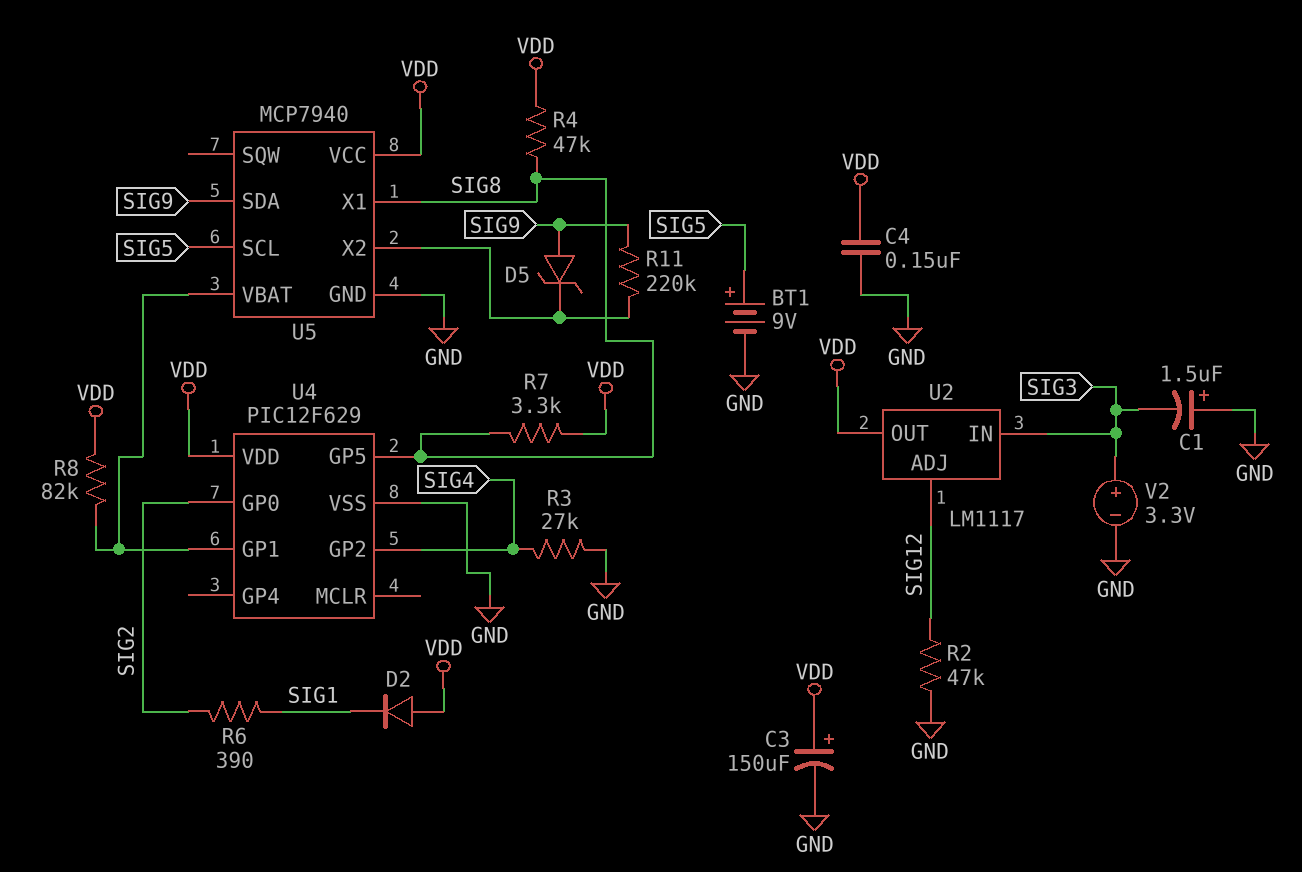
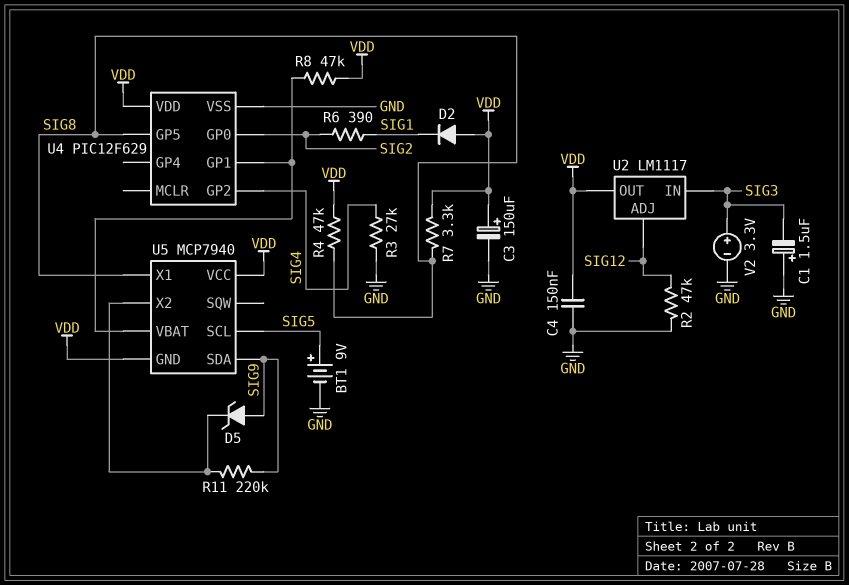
R8: 82k (U4/GP1, VDD) -> 47k (U4/GP1, VDD)
U5 pin GND: GND -> VDD

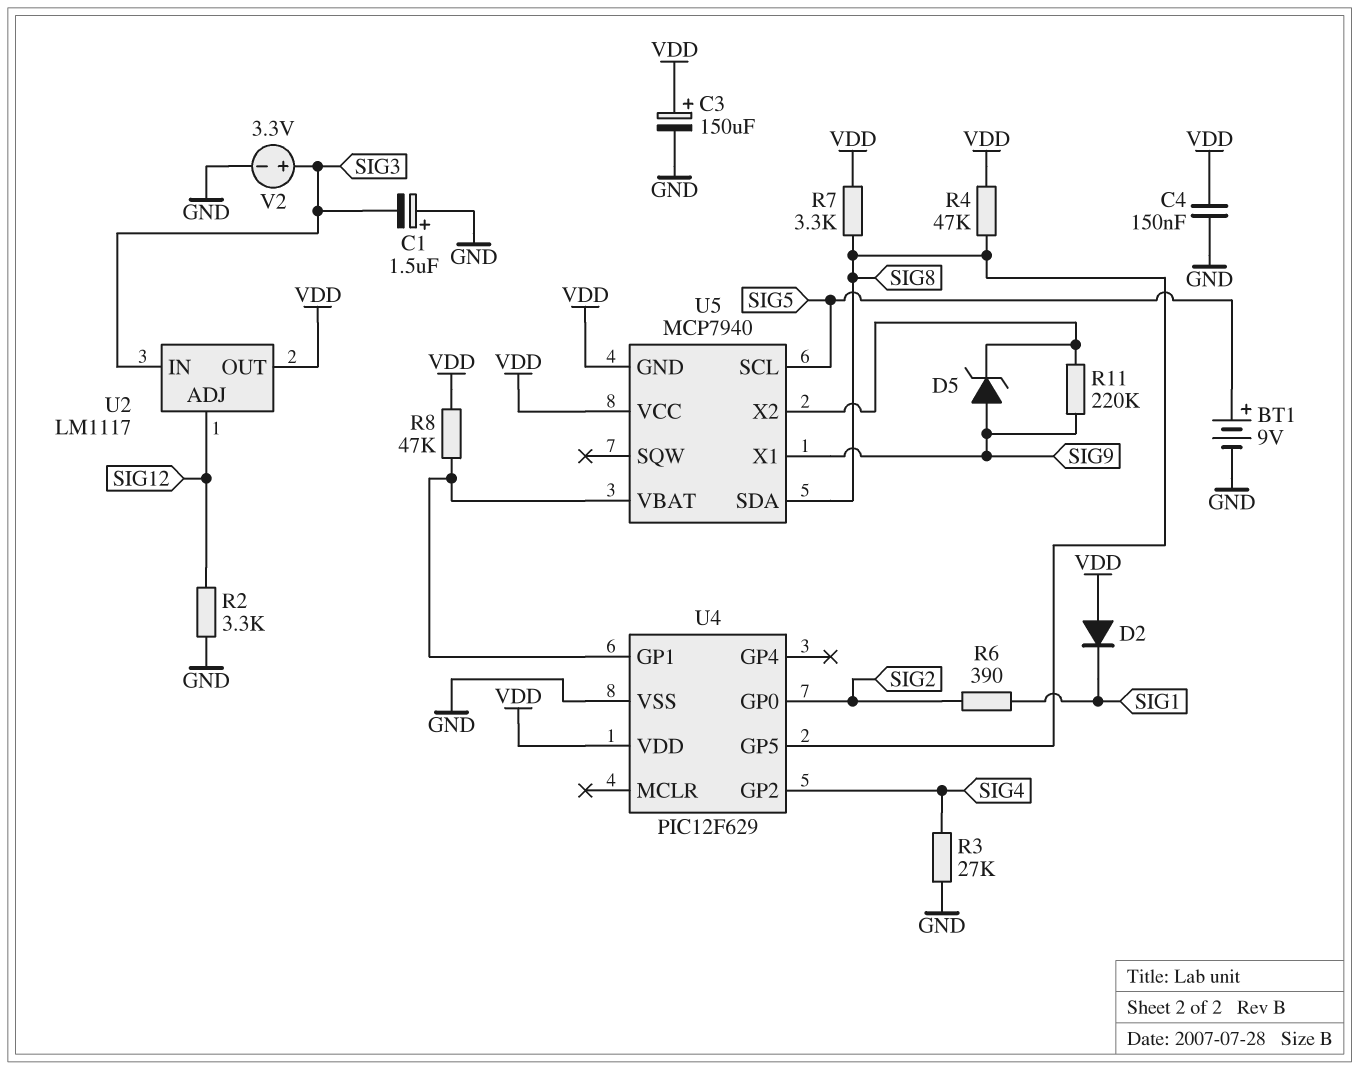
R2: 47k (GND, SIG12) -> 3.3k (GND, SIG12)
U5 pin SDA: SIG9 -> SIG8
U5 pin X1: SIG8 -> SIG9

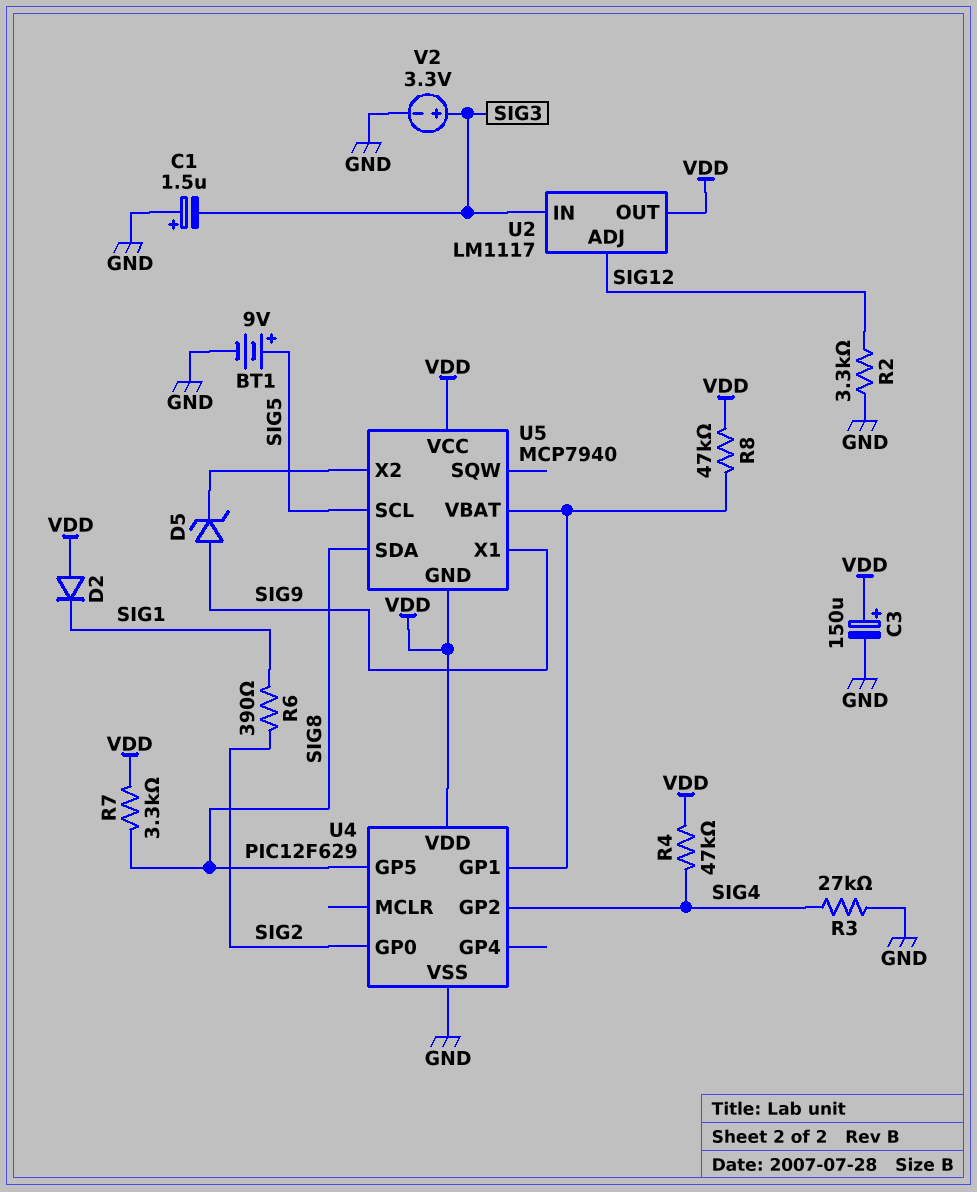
C4: 150nF (GND, VDD) -> none
R4: 47k (SIG8, VDD) -> 47k (SIG4, VDD)
R11: 220k (SIG9, U5/X2) -> none

